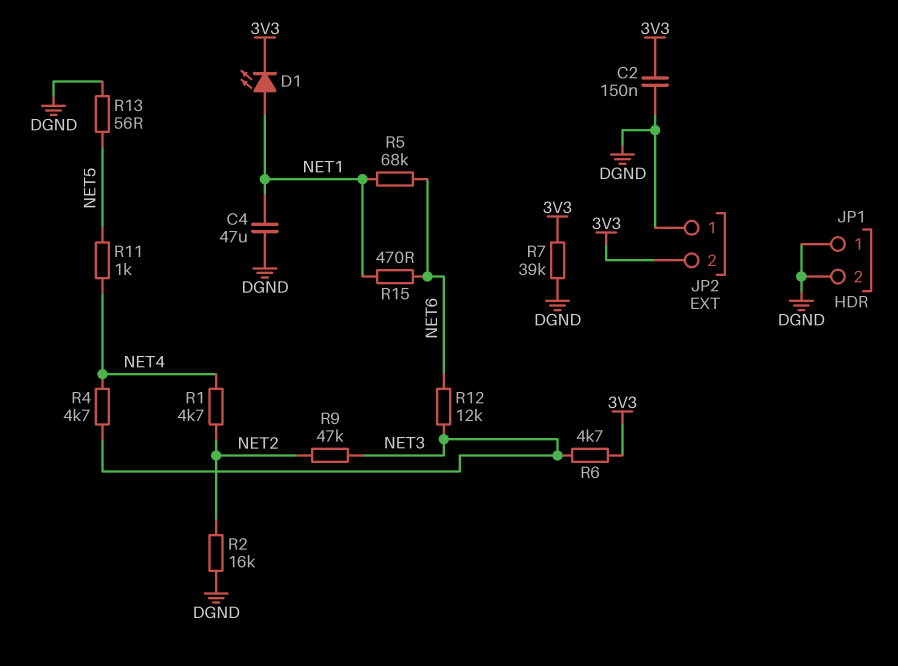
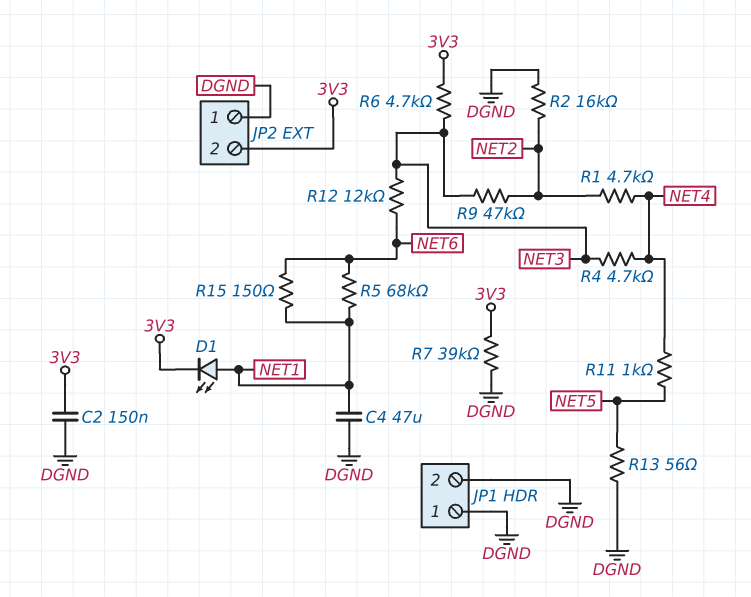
R15: 470 (NET1, NET6) -> 150 (NET1, NET6)

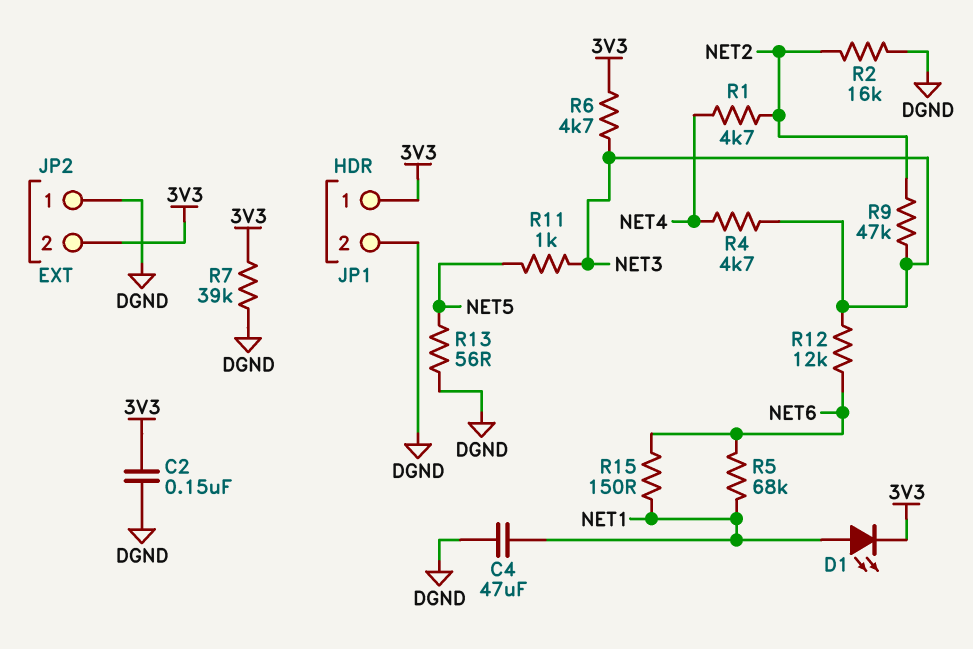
JP1 pin 1: DGND -> 3V3
R11: 1k (NET4, NET5) -> 1k (NET3, NET5)

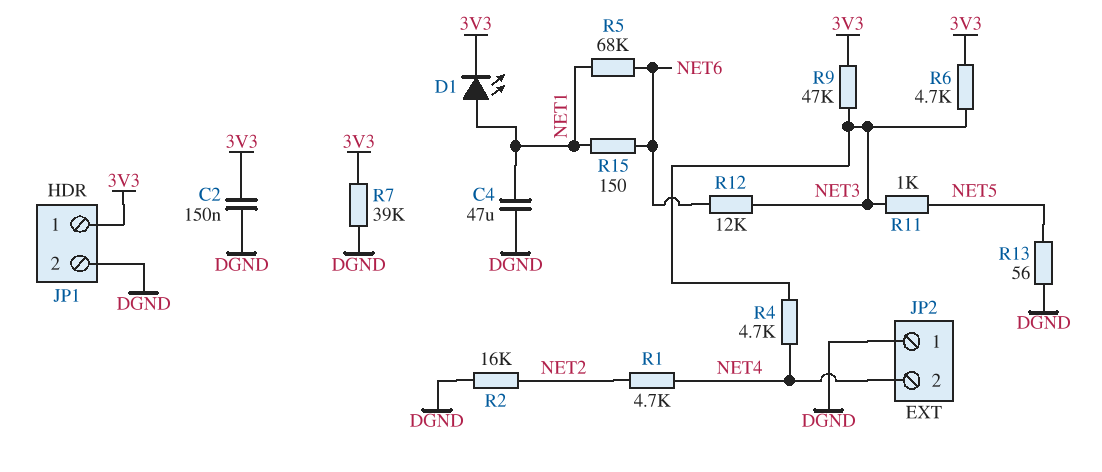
JP2 pin 2: 3V3 -> NET4
R9: 47k (NET2, NET3) -> 47k (3V3, NET3)

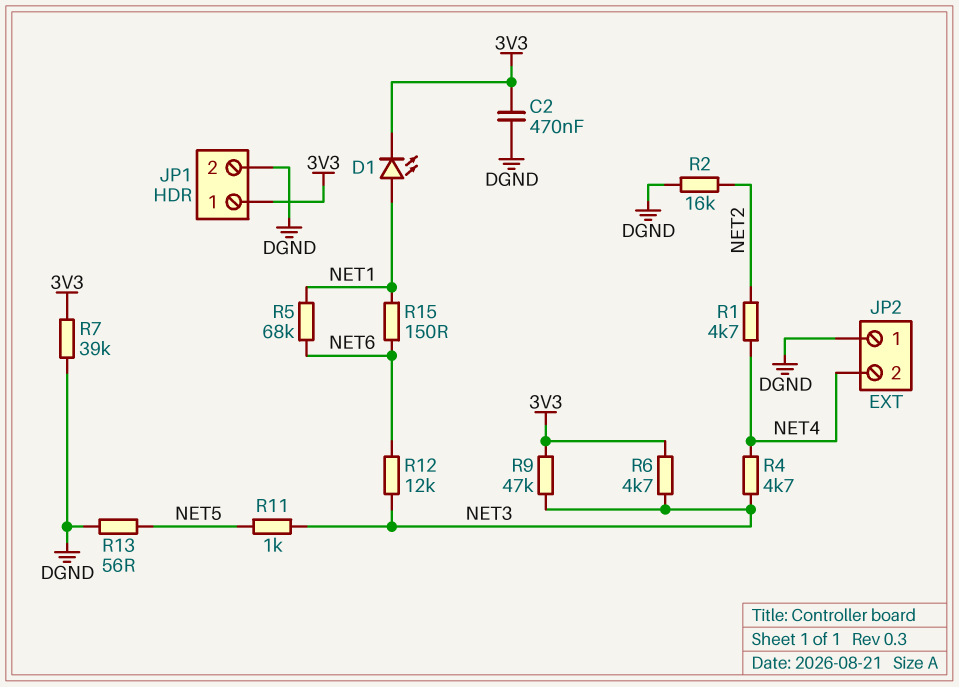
C2: 150nF (3V3, DGND) -> 470nF (3V3, DGND)
C4: 47uF (DGND, NET1) -> none

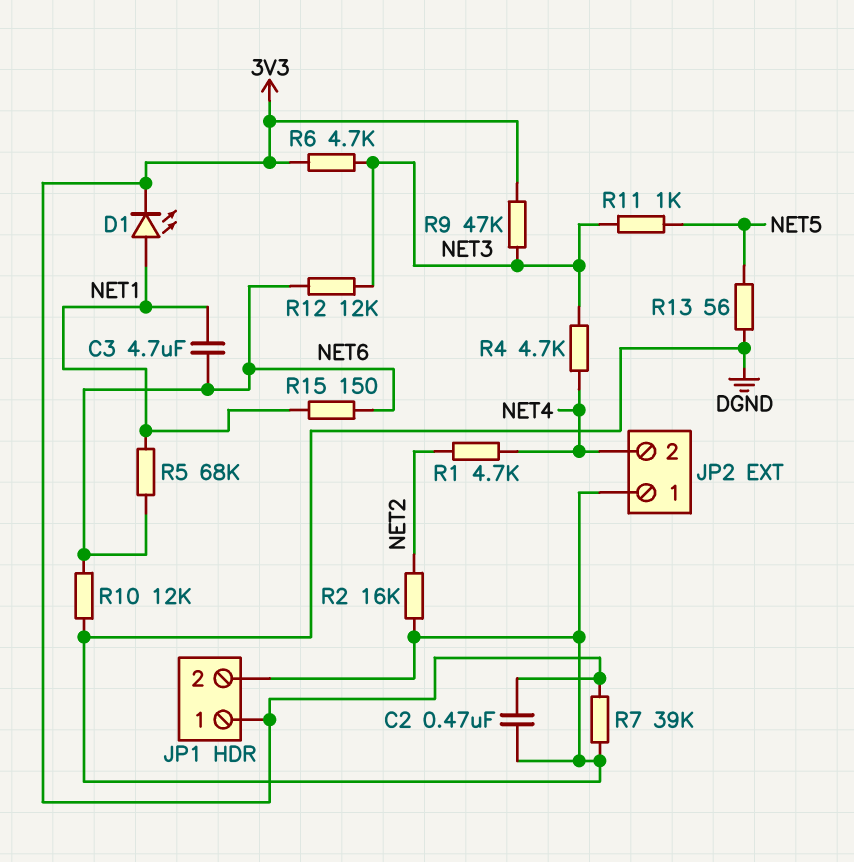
C3: none -> 4.7uF (NET1, NET6)
R10: none -> 12k (DGND, NET6)

